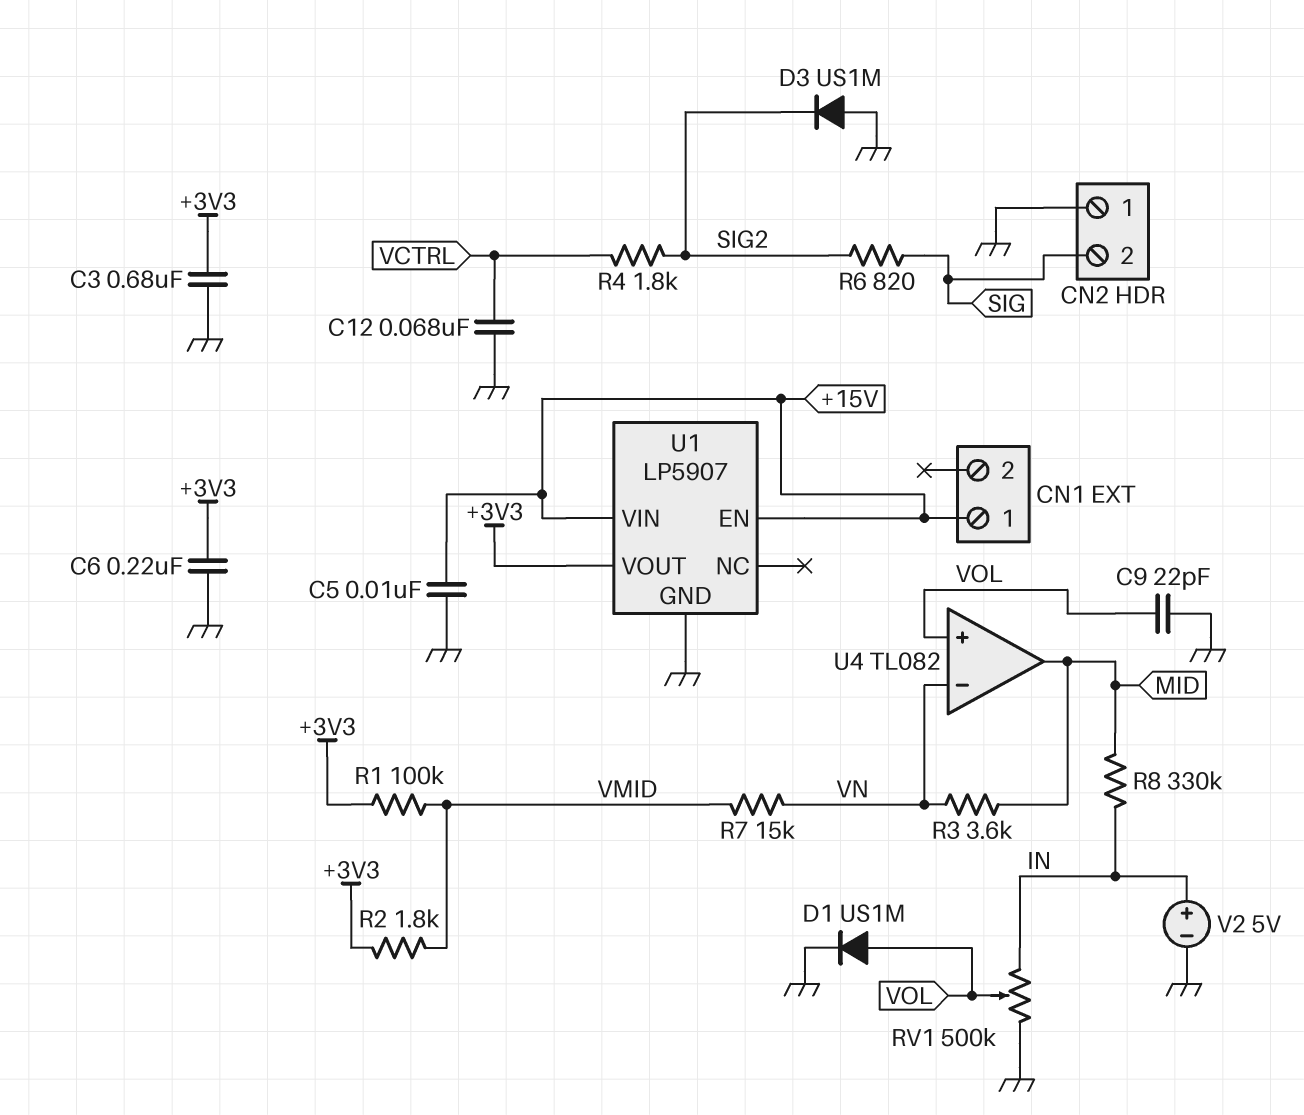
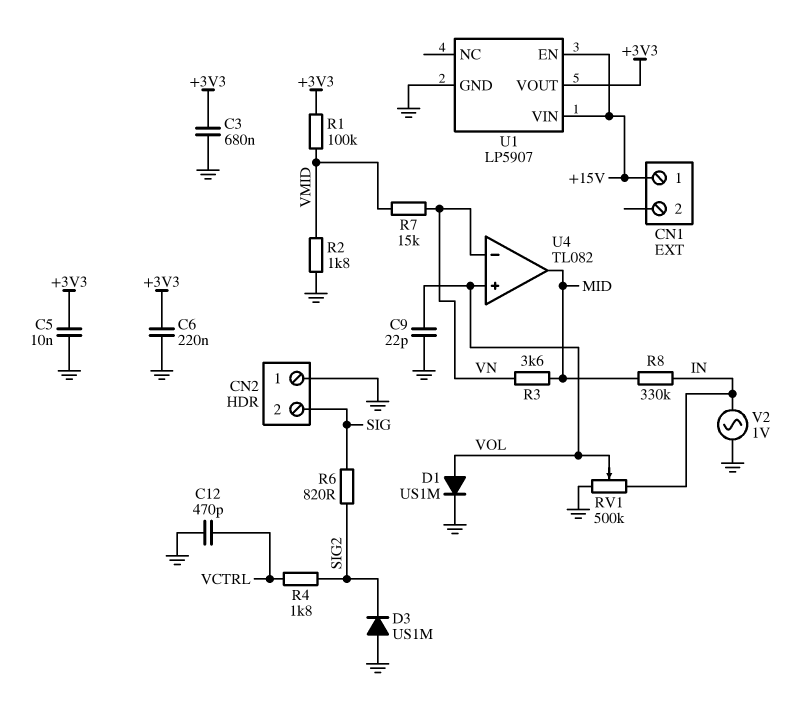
C5: 10nF (+15V, GND) -> 10nF (+3V3, GND)
C12: 68nF (GND, VCTRL) -> 470pF (GND, VCTRL)
R2: 1.8k (+3V3, VMID) -> 1.8k (GND, VMID)
V2: 5V (plus IN, minus GND) -> AC 1V (GND, IN)

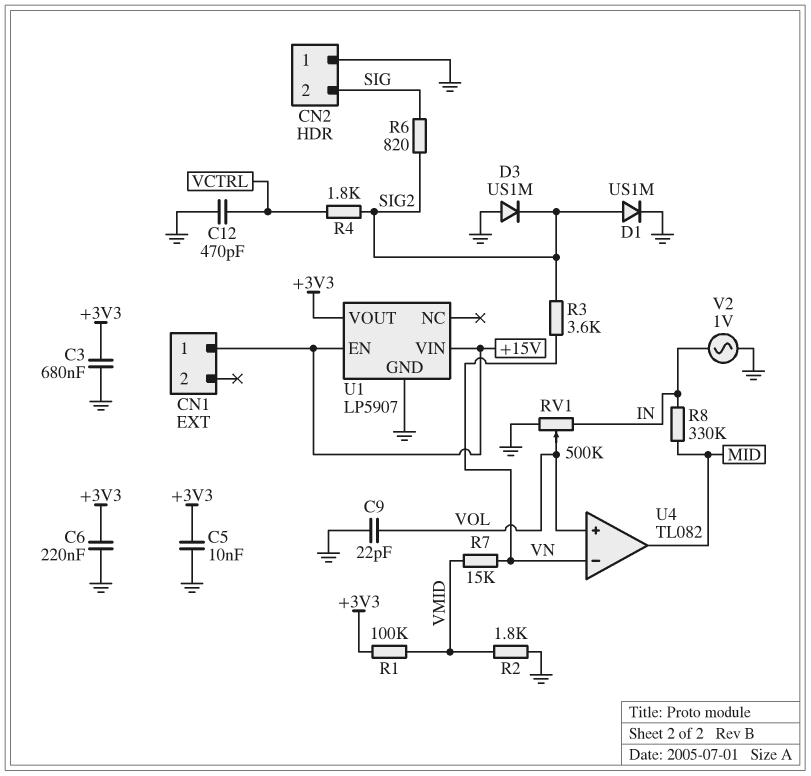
D1: diode US1M (A VOL, K GND) -> diode US1M (A SIG2, K GND)
R3: 3.6k (MID, VN) -> 3.6k (SIG2, VN)

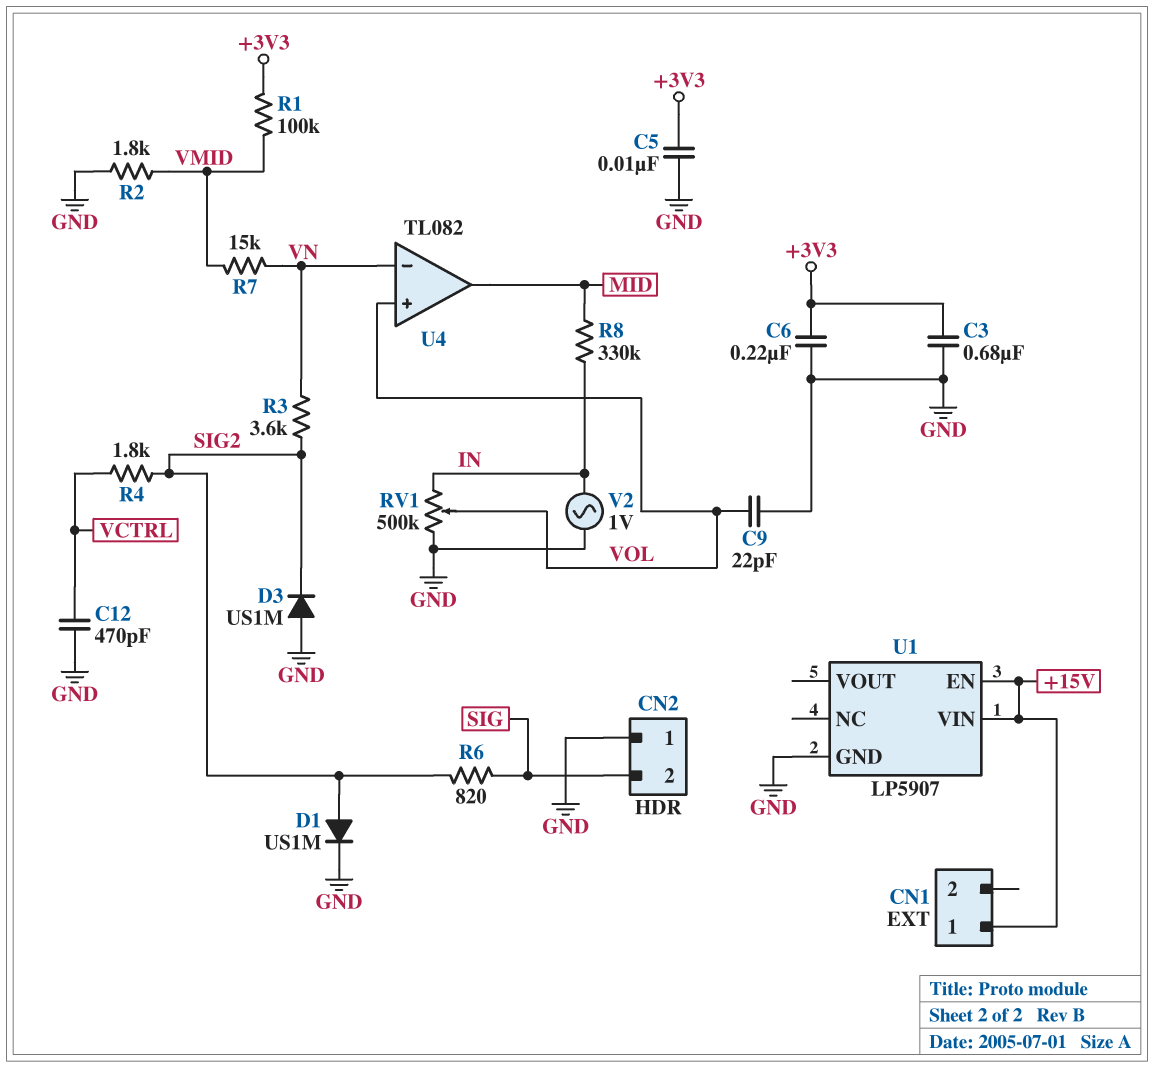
U1 pin VOUT: +3V3 -> none

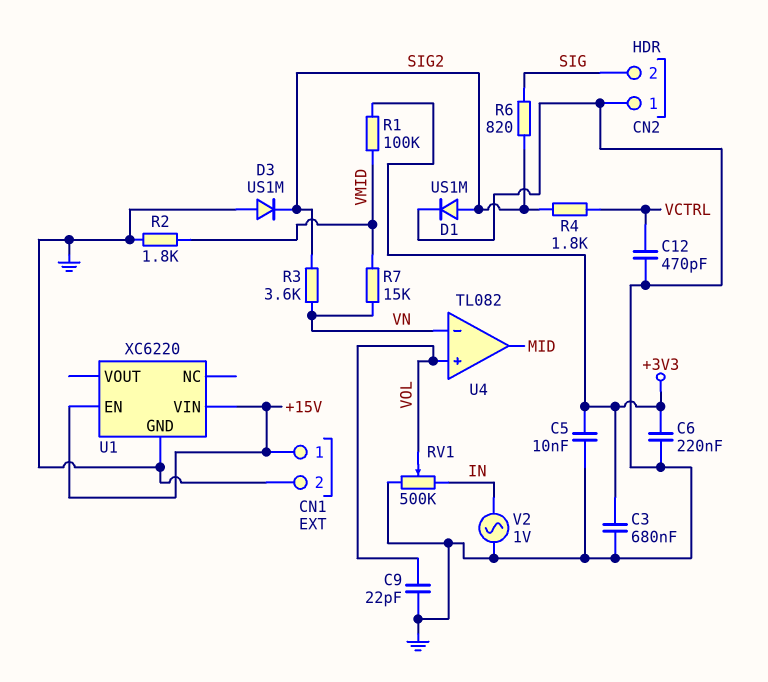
CN1 pin 2: none -> GND
R8: 330k (IN, MID) -> none
U1: LP5907 -> XC6220

